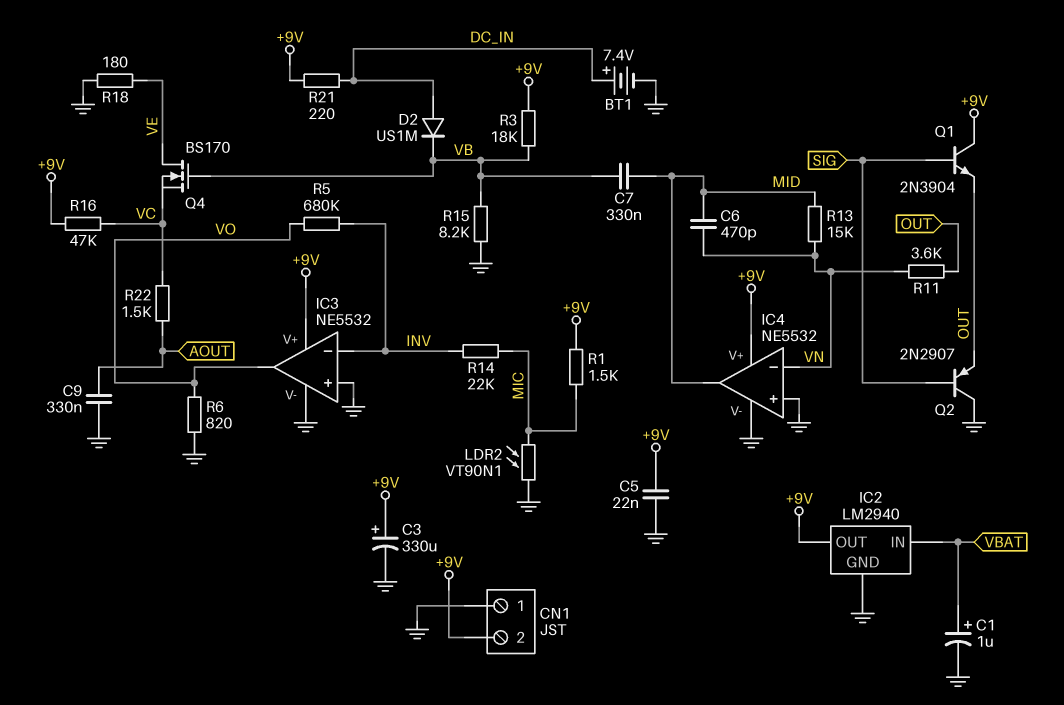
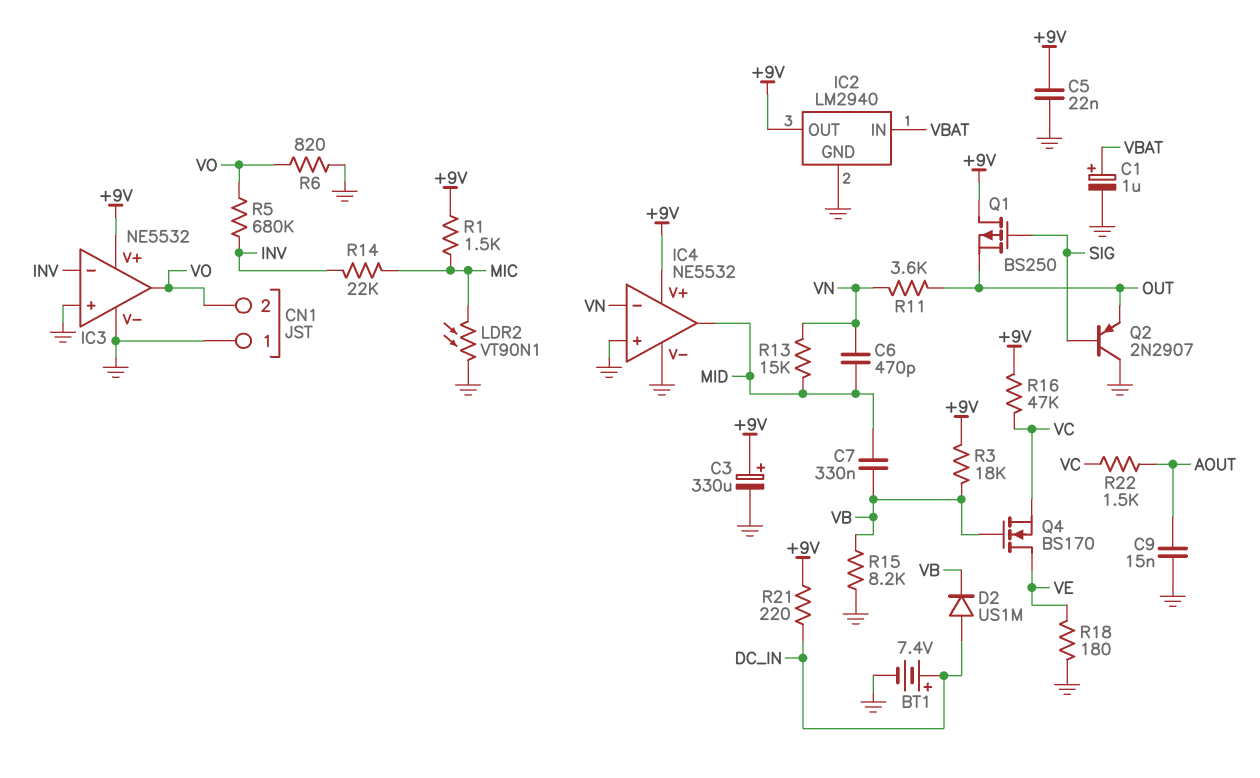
C9: 330nF (AOUT, GND) -> 15nF (AOUT, GND)
CN1 pin 2: +9V -> VO
Q1: NPN 2N3904 (B SIG, C +9V, E OUT) -> PMOS BS250 (G SIG, D +9V, S OUT)

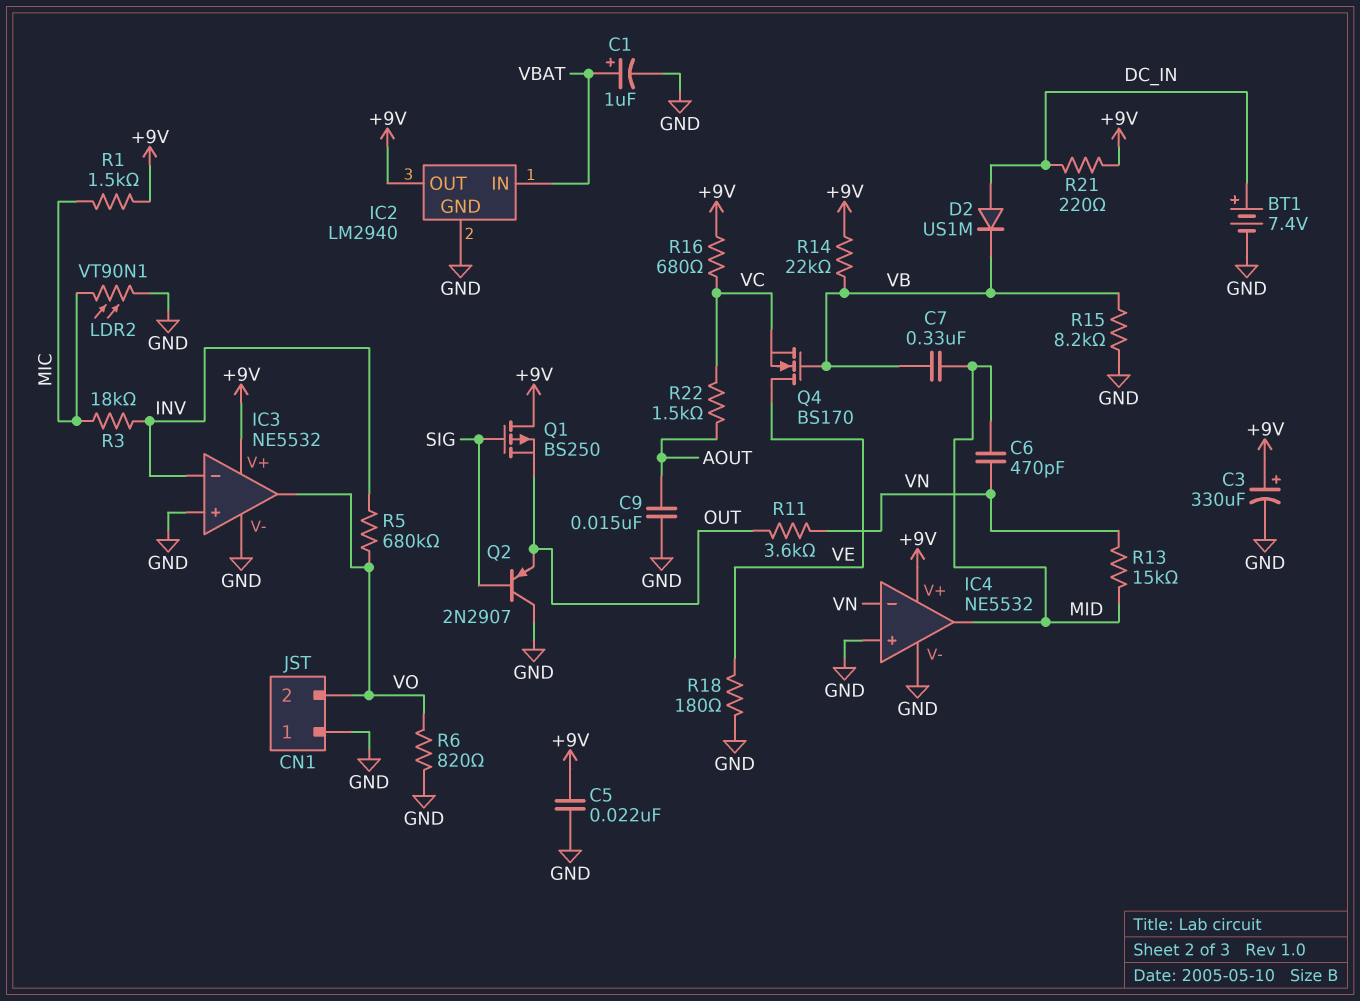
R3: 18k (+9V, VB) -> 18k (INV, MIC)
R14: 22k (INV, MIC) -> 22k (+9V, VB)
R16: 47k (+9V, VC) -> 680 (+9V, VC)

